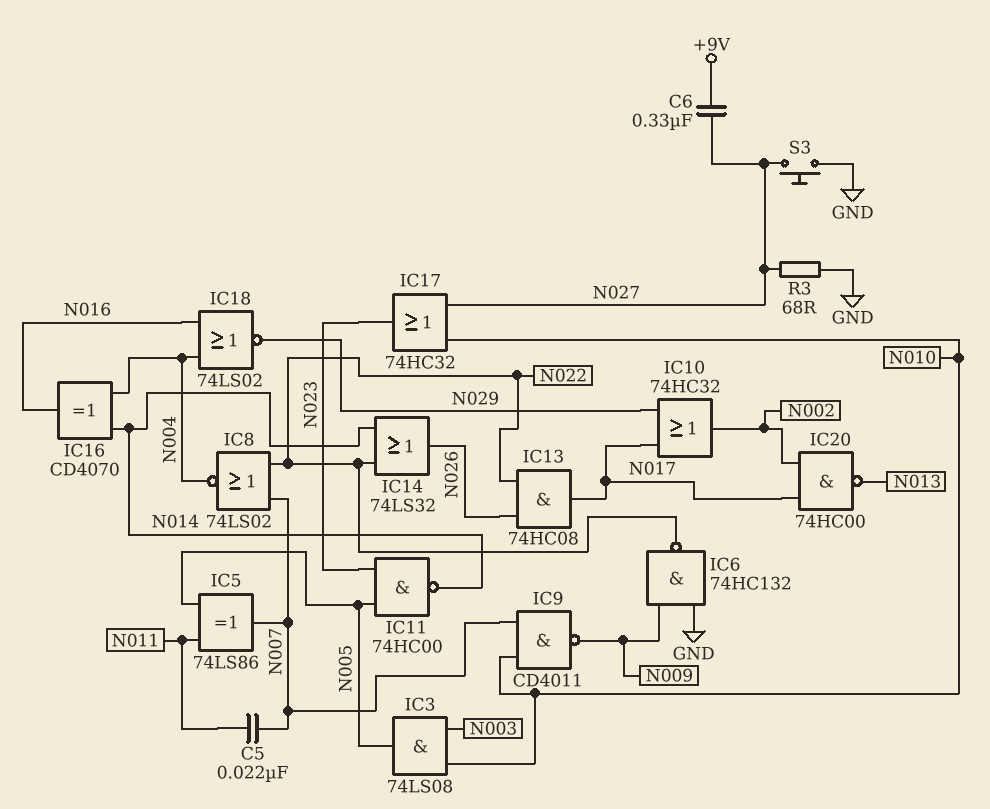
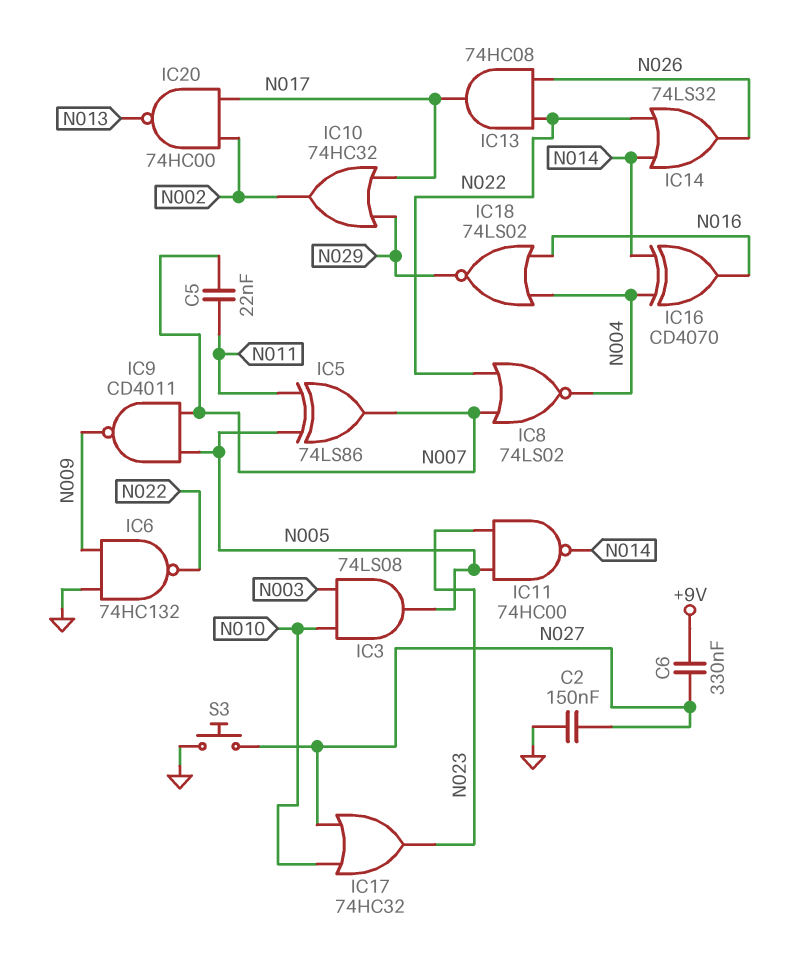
C2: none -> 150nF (GND, N027)
IC9: NAND CD4011 (in N007, in N010, out N009) -> NAND CD4011 (in N005, in N007, out N009)
R3: 68 (GND, N027) -> none

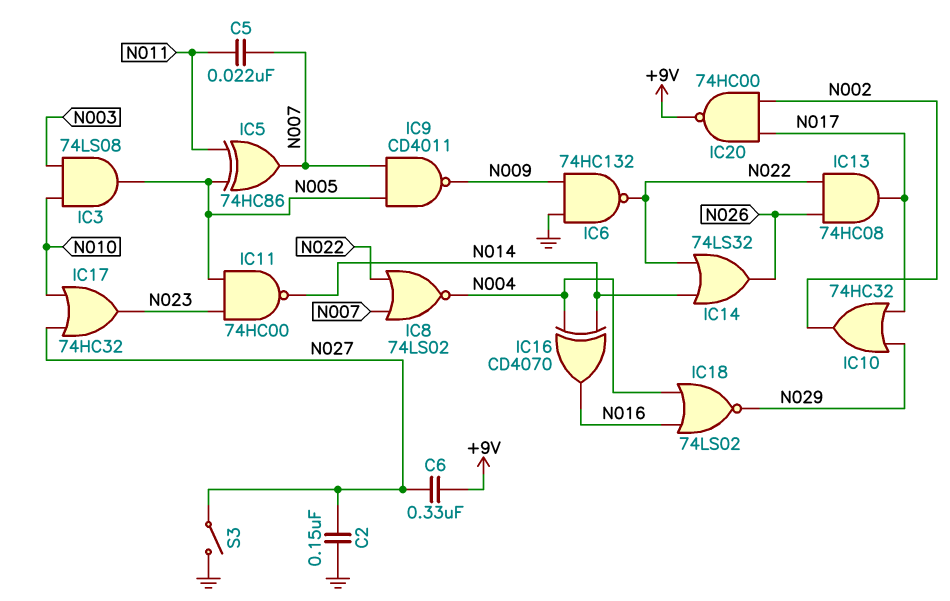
IC5: XOR 74LS86 (in N005, in N011, out N007) -> XOR 74HC86 (in N005, in N011, out N007)
IC20: NAND 74HC00 (in N002, in N017, out N013) -> NAND 74HC00 (in N002, in N017, out +9V)
S3: button (GND, N027) -> switch (GND, N027)

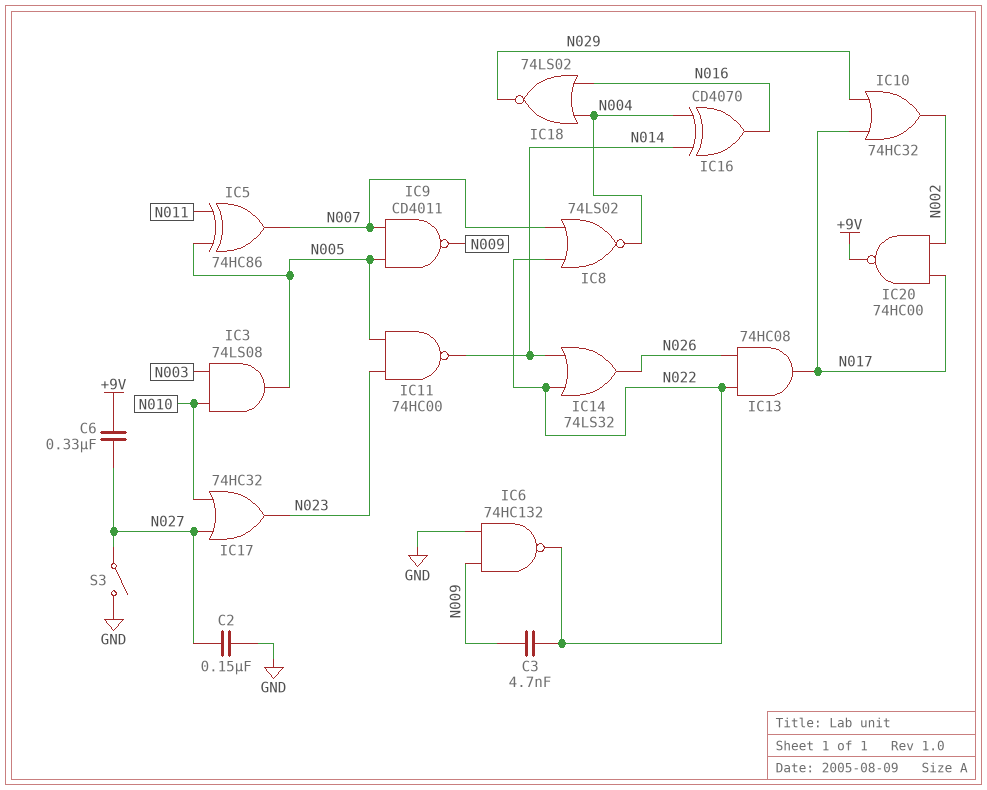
C3: none -> 4.7nF (N009, N022)
C5: 22nF (N007, N011) -> none

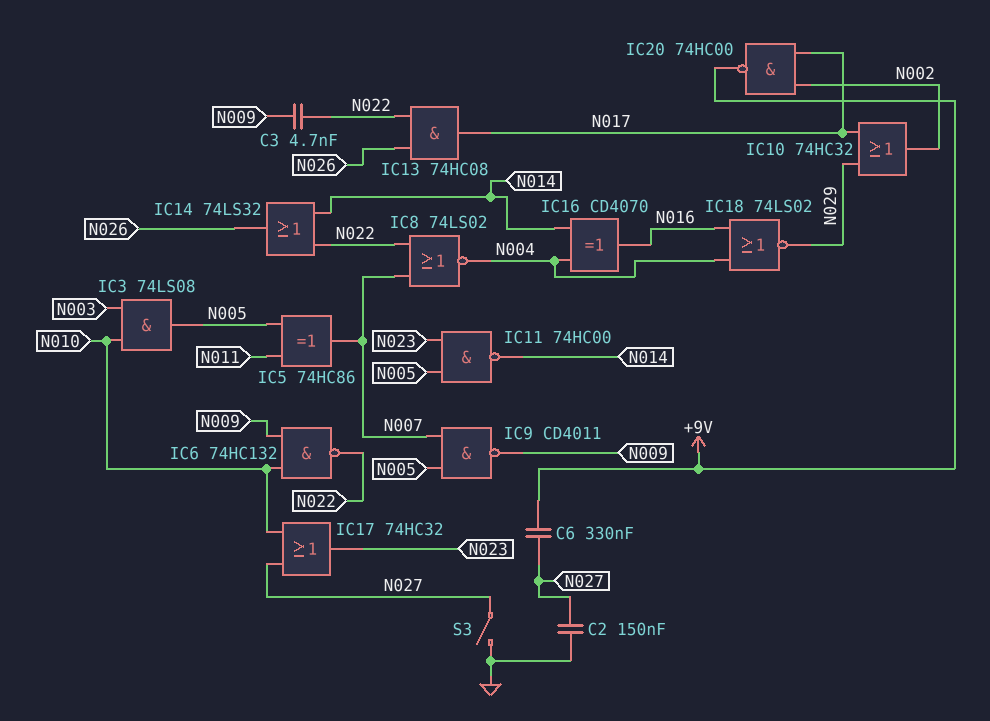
IC6: NAND 74HC132 (in GND, in N009, out N022) -> NAND 74HC132 (in N009, in N010, out N022)

